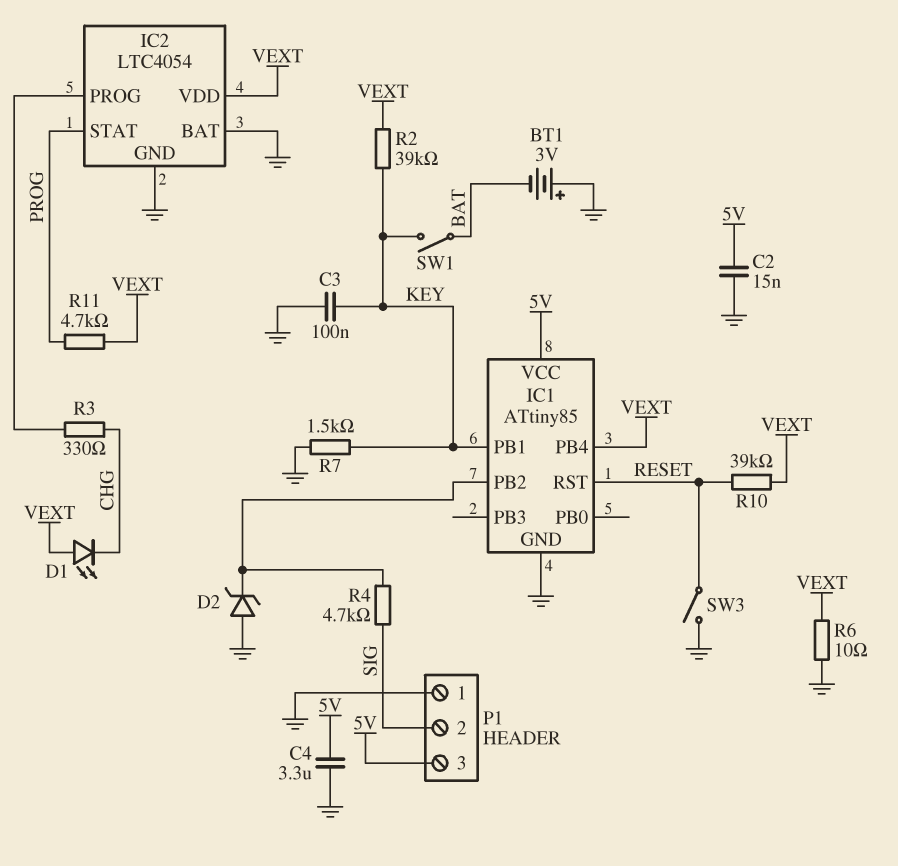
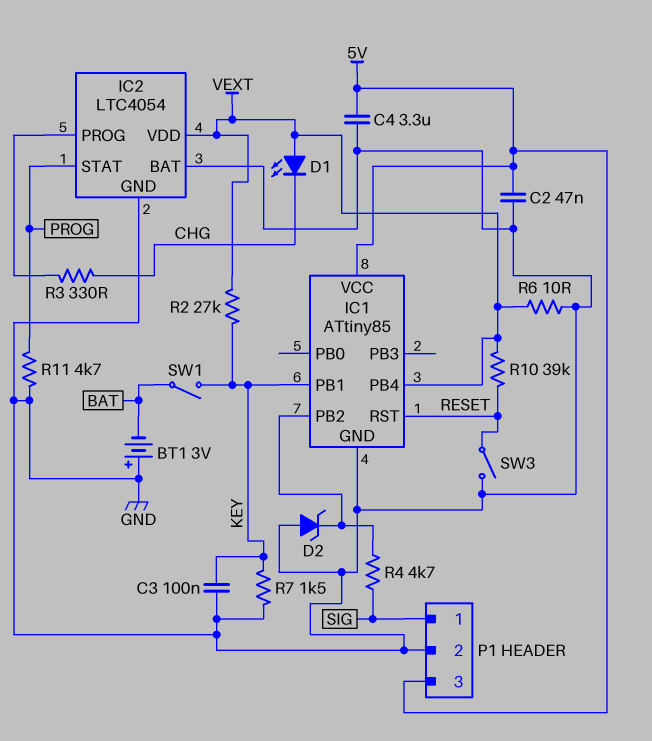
C2: 15nF (5V, GND) -> 47nF (5V, GND)
P1 pin 1: GND -> SIG
P1 pin 2: SIG -> GND
R2: 39k (KEY, VEXT) -> 27k (KEY, VEXT)
R11: 4.7k (PROG, VEXT) -> 4.7k (GND, PROG)

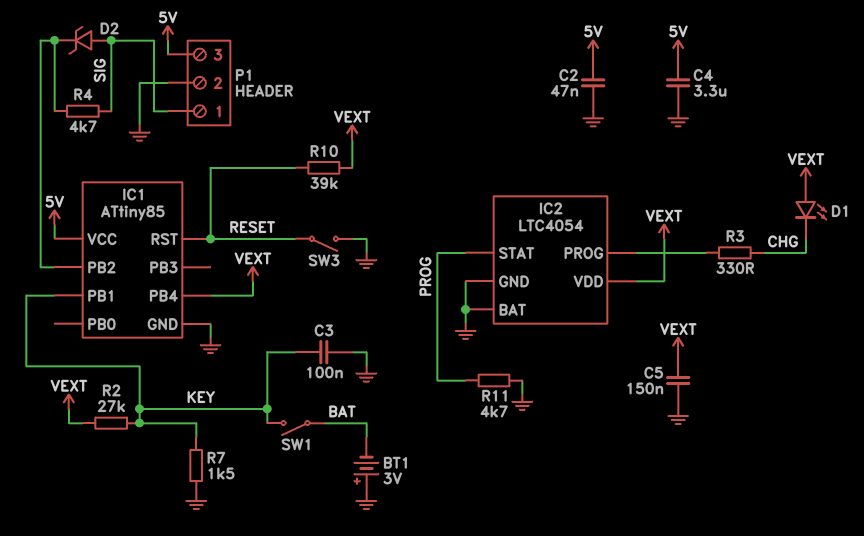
C5: none -> 150nF (GND, VEXT)
D2: zener (A GND, K IC1/PB2) -> zener (A SIG, K IC1/PB2)
R6: 10 (GND, VEXT) -> none

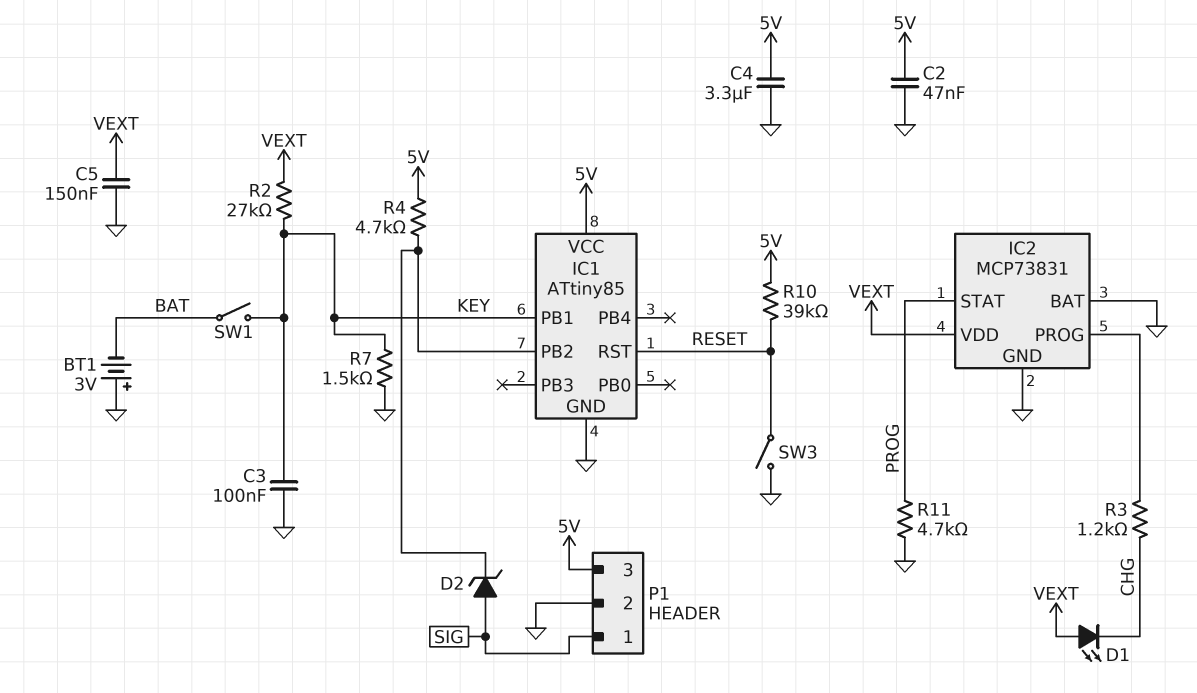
IC1 pin PB4: VEXT -> none
IC2: LTC4054 -> MCP73831
R3: 330 (CHG, IC2/PROG) -> 1.2k (CHG, IC2/PROG)
R4: 4.7k (IC1/PB2, SIG) -> 4.7k (5V, IC1/PB2)
R10: 39k (RESET, VEXT) -> 39k (5V, RESET)

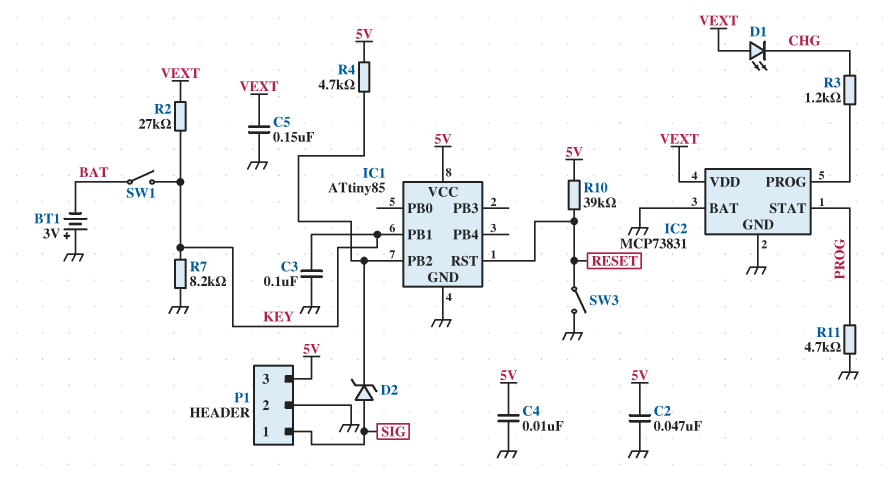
C4: 3.3uF (5V, GND) -> 10nF (5V, GND)
R7: 1.5k (GND, KEY) -> 8.2k (GND, KEY)

